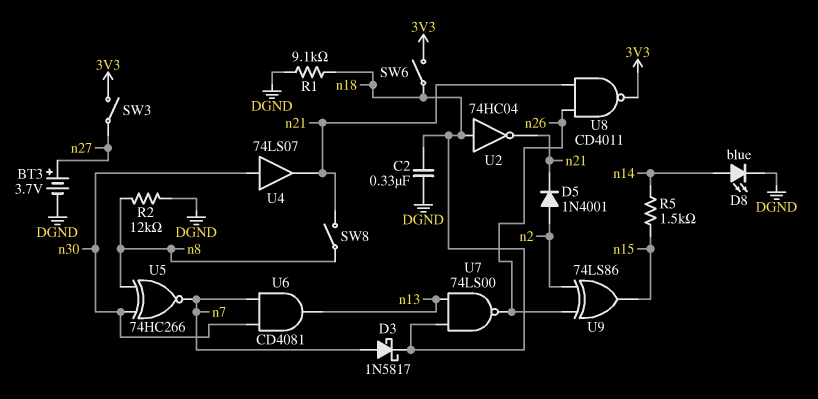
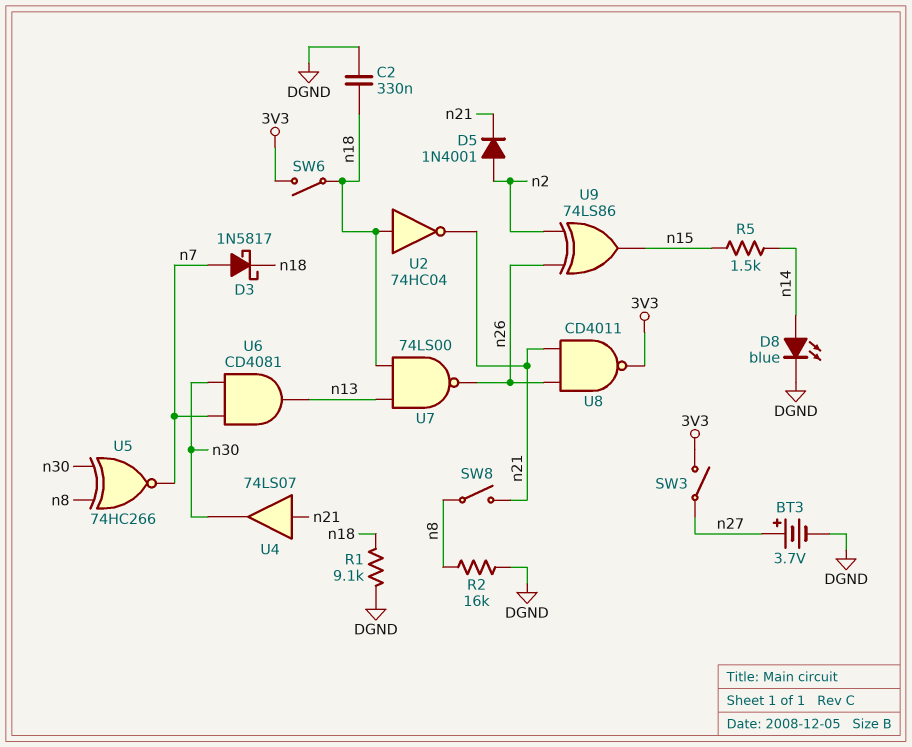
R2: 12k (DGND, n8) -> 16k (DGND, n8)
U4: buffer 74LS07 (in n30, out n21) -> buffer 74LS07 (in n21, out n30)

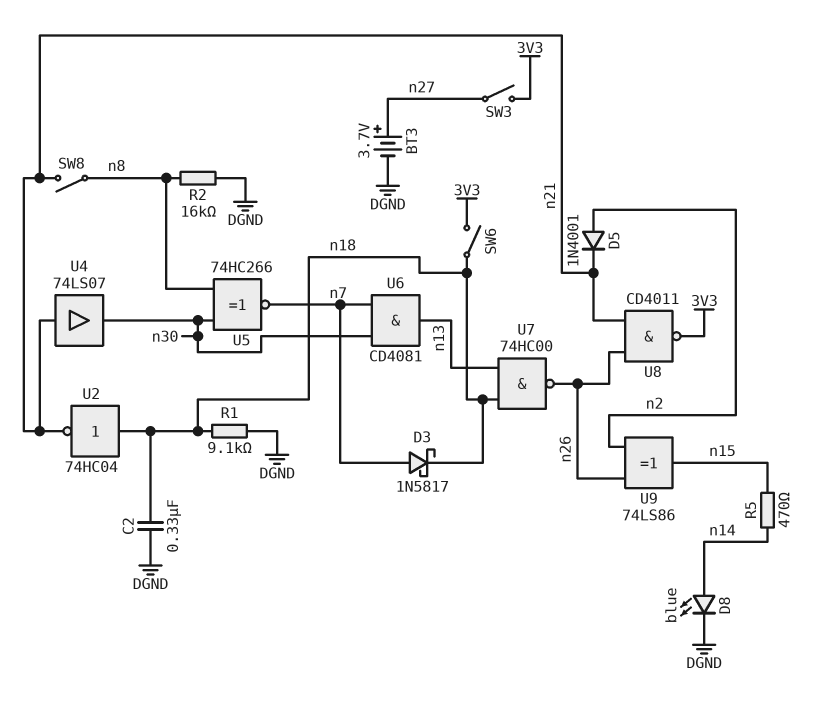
R5: 1.5k (n14, n15) -> 470 (n14, n15)
U7: NAND 74LS00 (in n13, in n18, out n26) -> NAND 74HC00 (in n13, in n18, out n26)

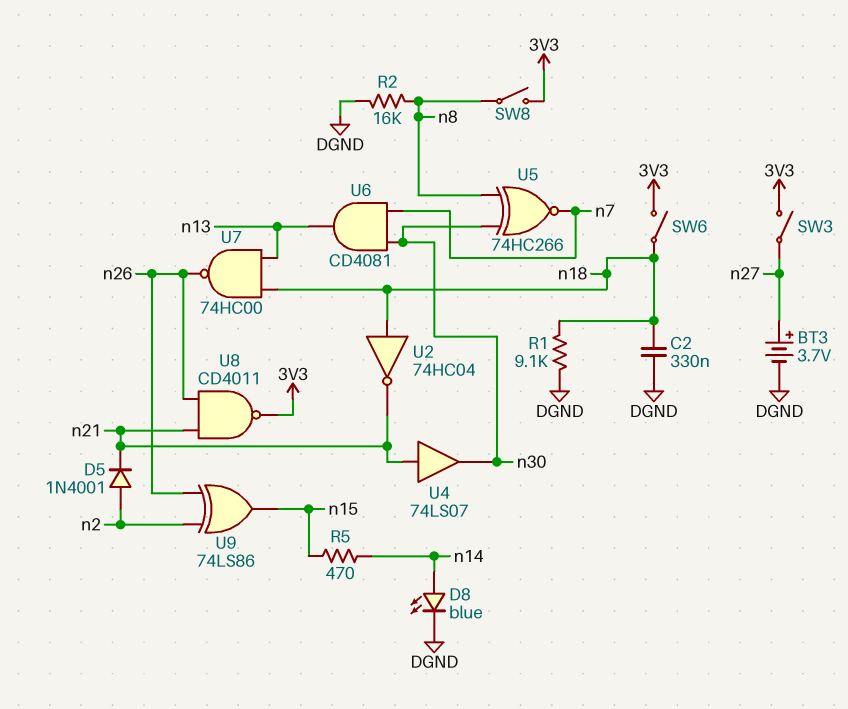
D3: schottky 1N5817 (A n7, K n18) -> none
SW8: switch (n8, n21) -> switch (3V3, n8)

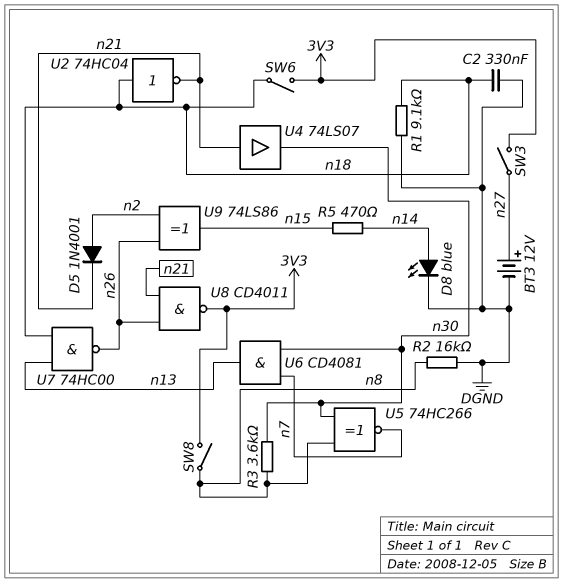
BT3: 3.7V (plus n27, minus DGND) -> 12V (plus n27, minus DGND)
R3: none -> 3.6k (n8, n30)

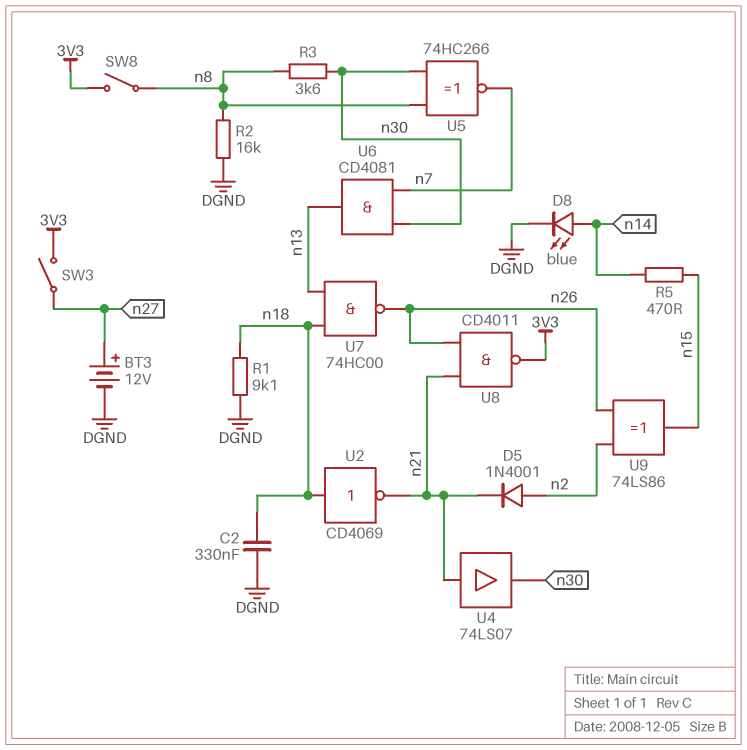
SW6: switch (3V3, n18) -> none
U2: NOT 74HC04 (in n18, out n21) -> NOT CD4069 (in n18, out n21)

